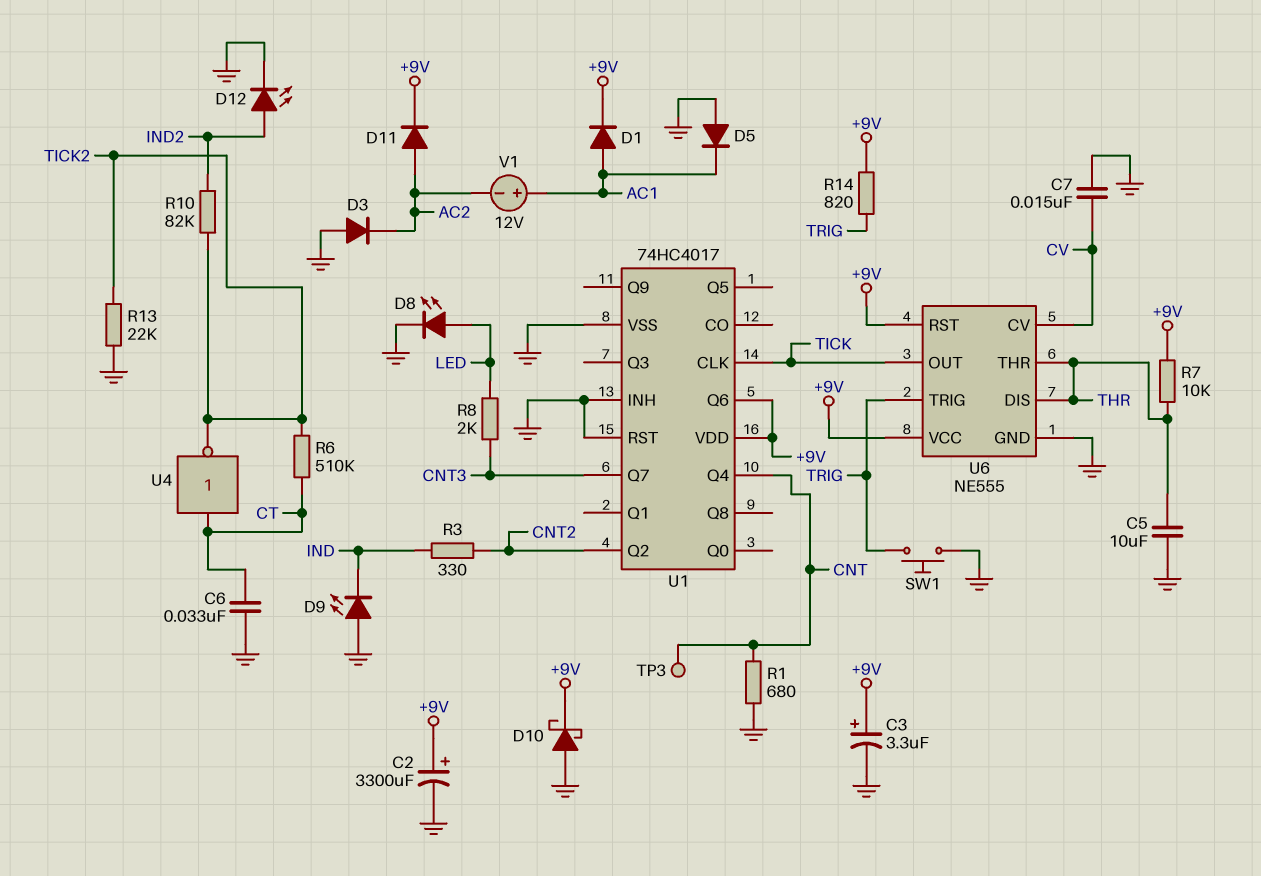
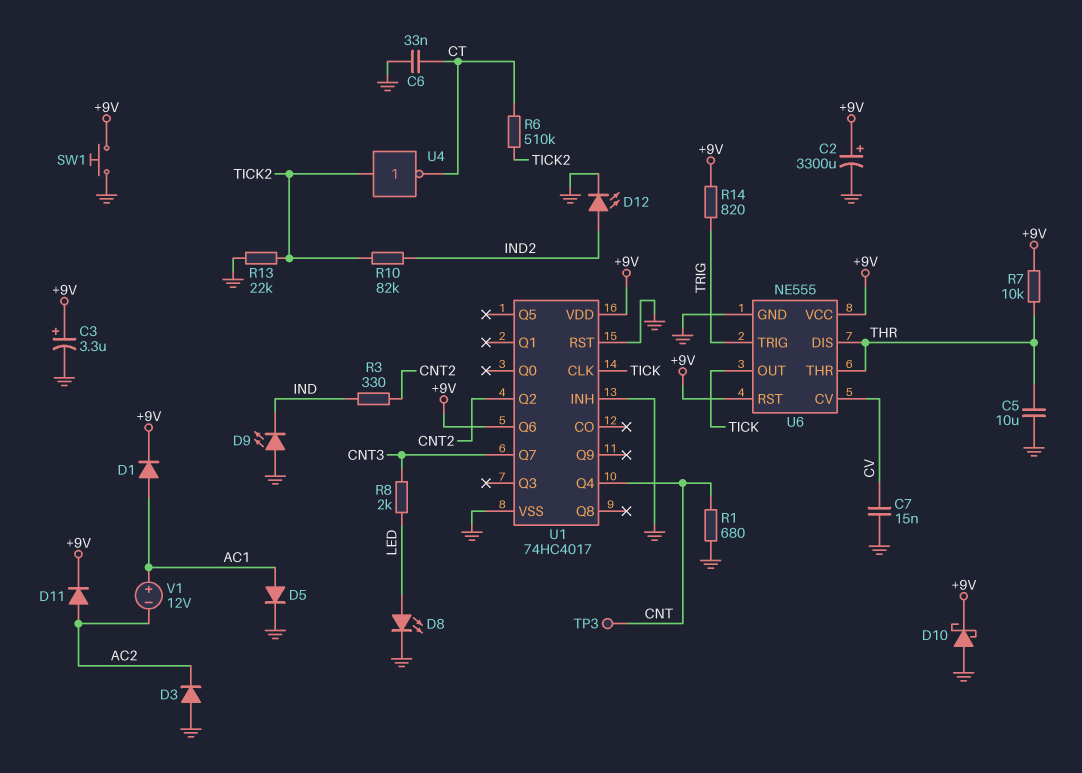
D5: diode (A GND, K AC1) -> diode (A AC1, K GND)
SW1: button (GND, TRIG) -> button (+9V, GND)
U4: NOT (in CT, out TICK2) -> NOT (in TICK2, out CT)

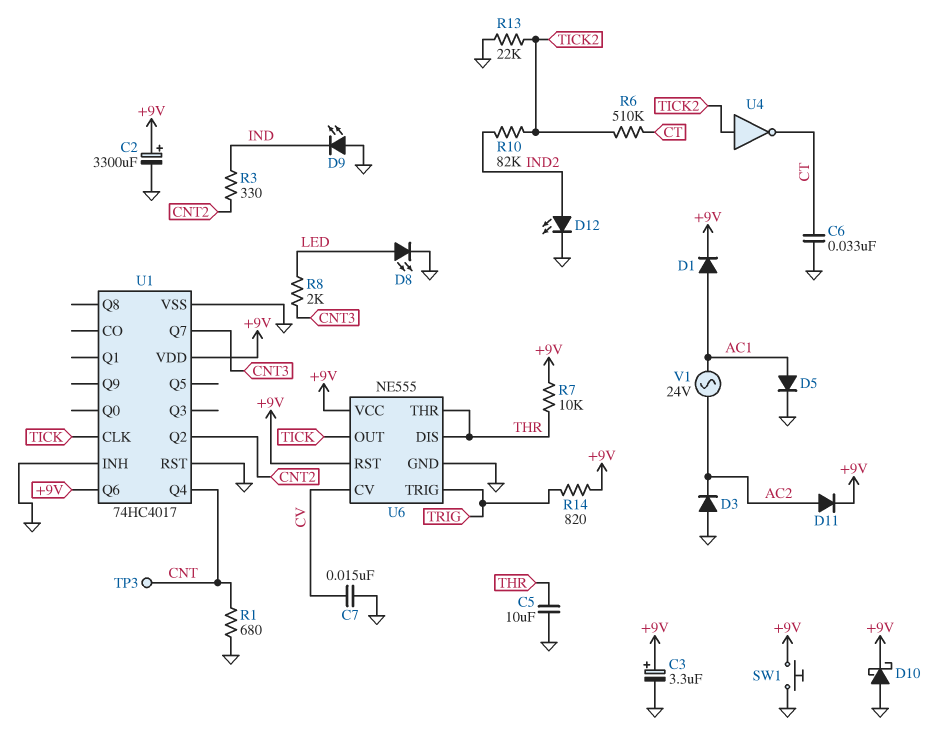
V1: 12V (plus AC1, minus AC2) -> AC 24V (AC1, AC2)

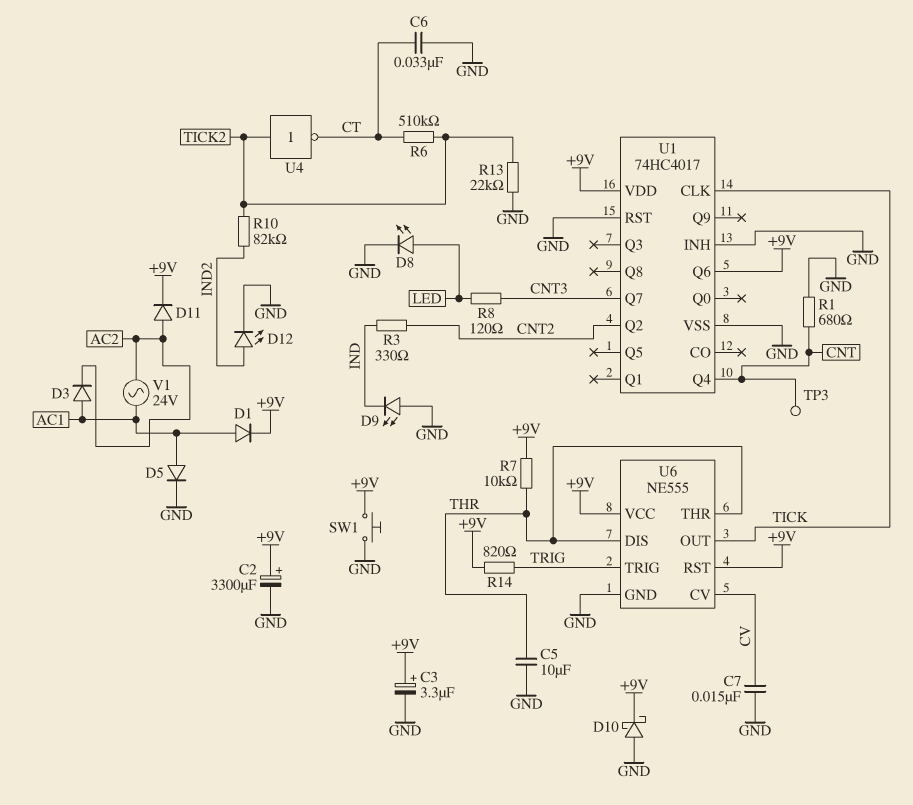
D3: diode (A GND, K AC2) -> diode (A AC1, K AC2)
R8: 2k (CNT3, LED) -> 120 (CNT3, LED)

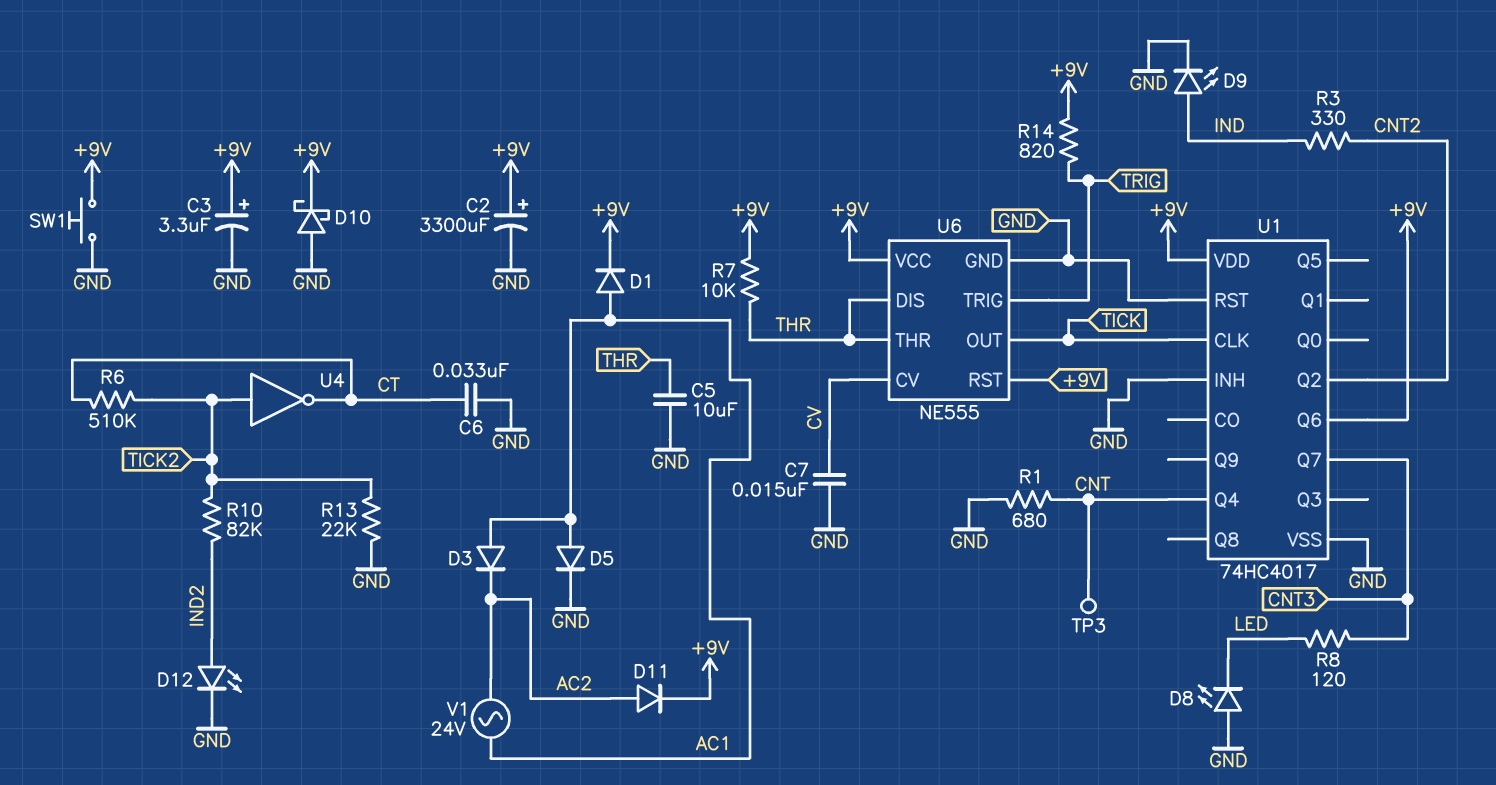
D8: LED (A LED, K GND) -> LED (A GND, K LED)
D9: LED (A GND, K IND) -> LED (A IND, K GND)

